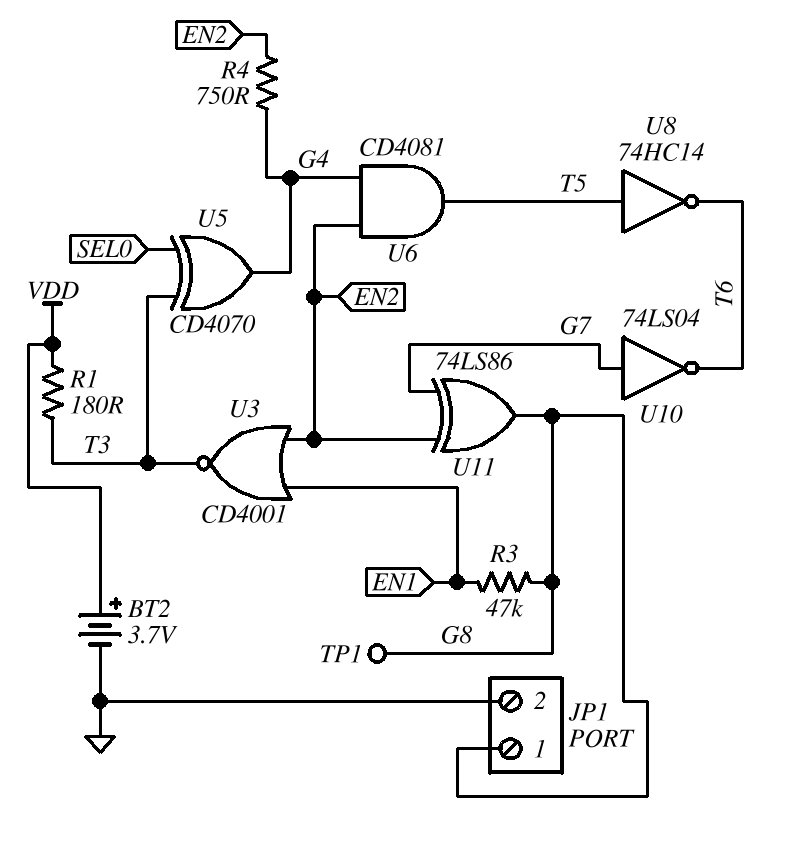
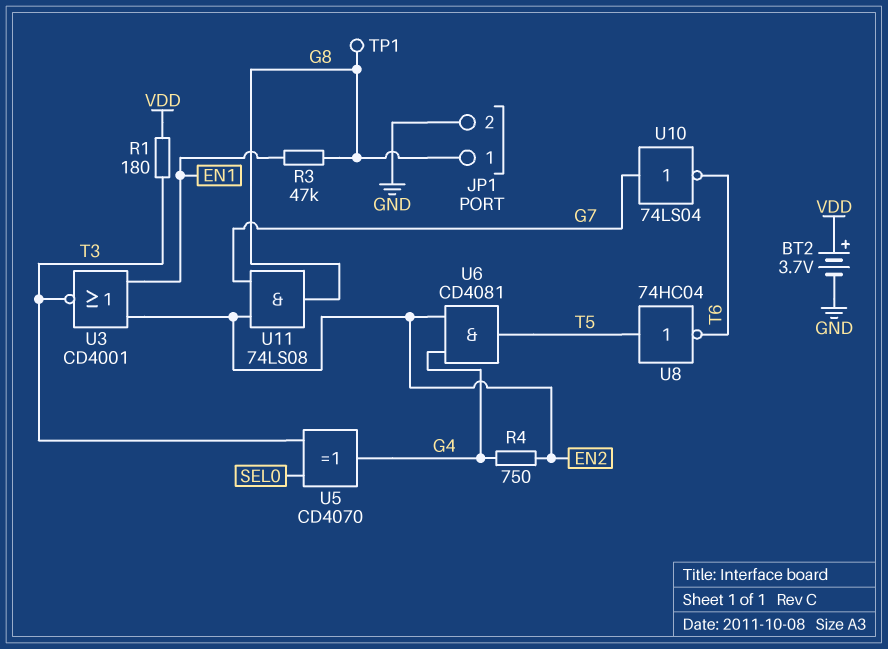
U8: NOT 74HC14 (in T5, out T6) -> NOT 74HC04 (in T5, out T6)
U11: XOR 74LS86 (in EN2, in G7, out G8) -> AND 74LS08 (in EN2, in G7, out G8)

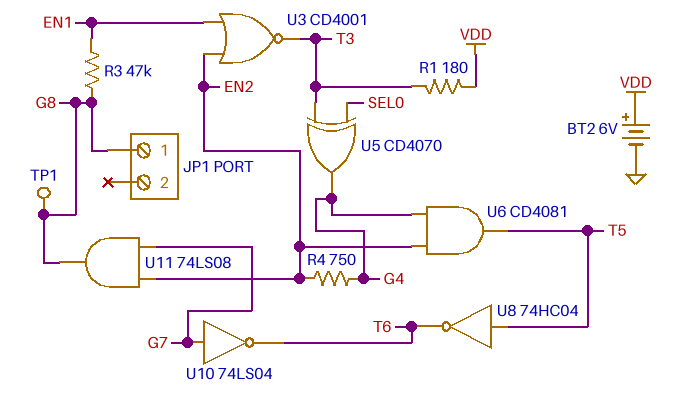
BT2: 3.7V (plus VDD, minus GND) -> 6V (plus VDD, minus GND)
JP1 pin 2: GND -> none

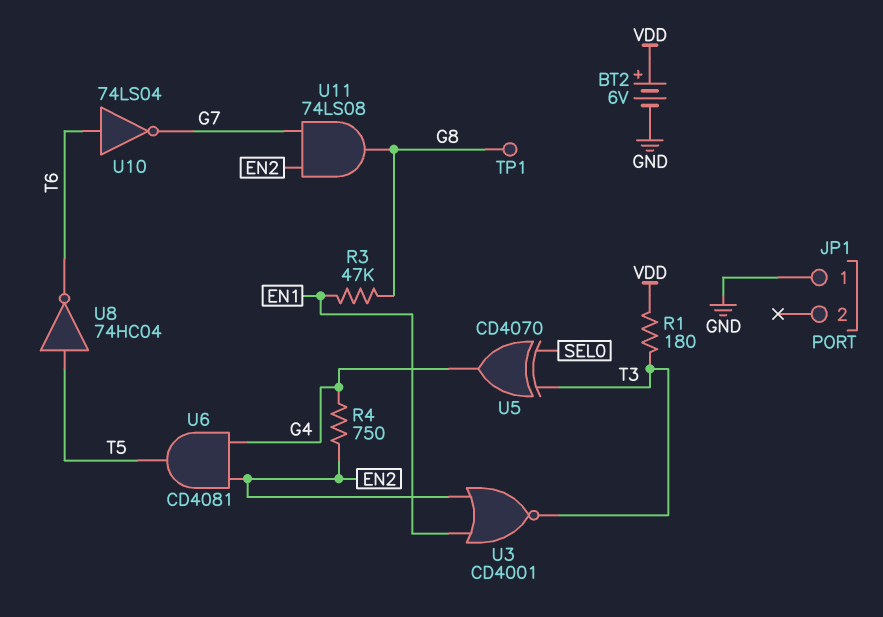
JP1 pin 1: G8 -> GND
U10: NOT 74LS04 (in G7, out T6) -> NOT 74LS04 (in T6, out G7)

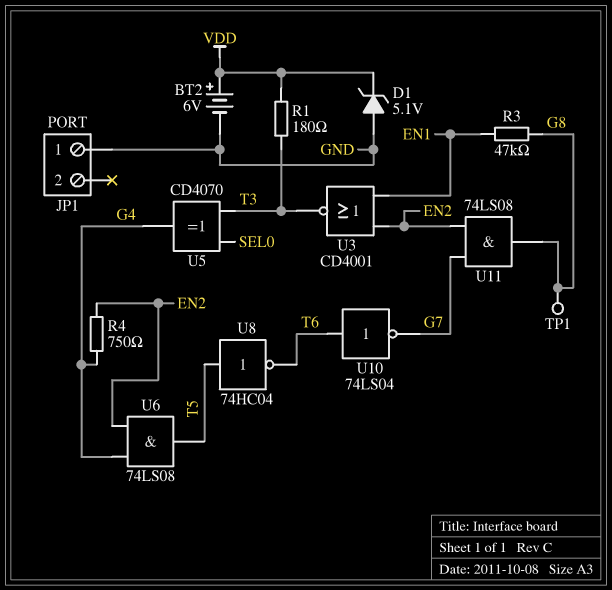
D1: none -> zener 5.1V (A GND, K VDD)
U6: AND CD4081 (in EN2, in G4, out T5) -> AND 74LS08 (in EN2, in G4, out T5)

